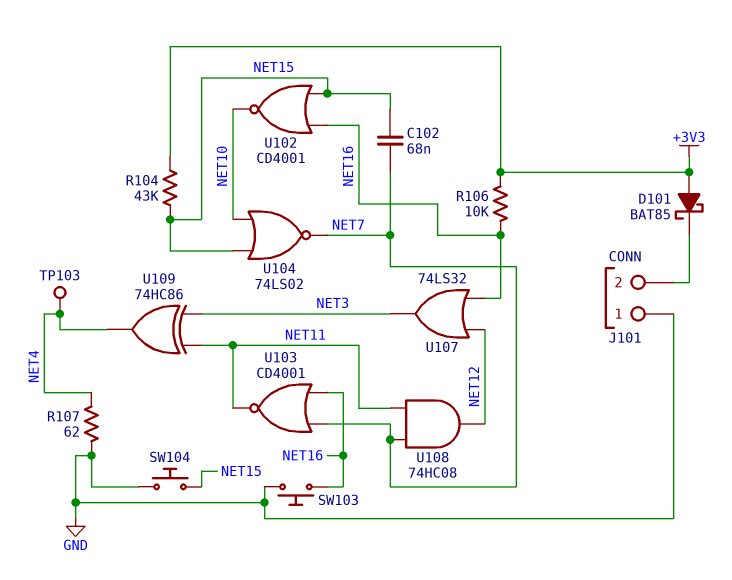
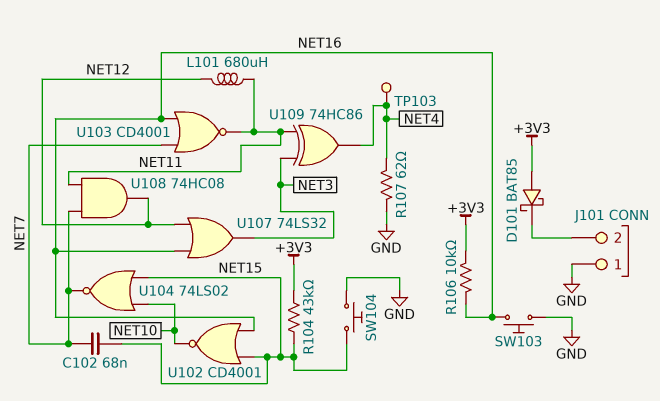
L101: none -> 680uH (NET11, NET12)

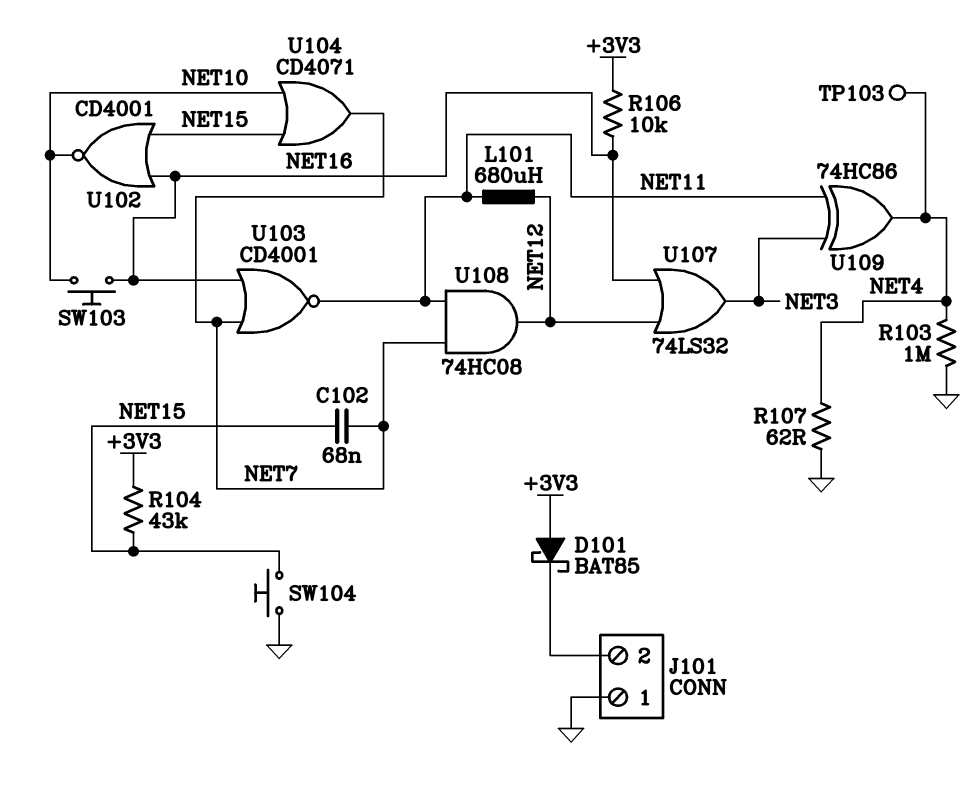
R103: none -> 1M (GND, NET4)
SW103: button (GND, NET16) -> button (NET10, NET16)
U104: NOR 74LS02 (in NET10, in NET15, out NET7) -> OR CD4071 (in NET10, in NET15, out NET7)

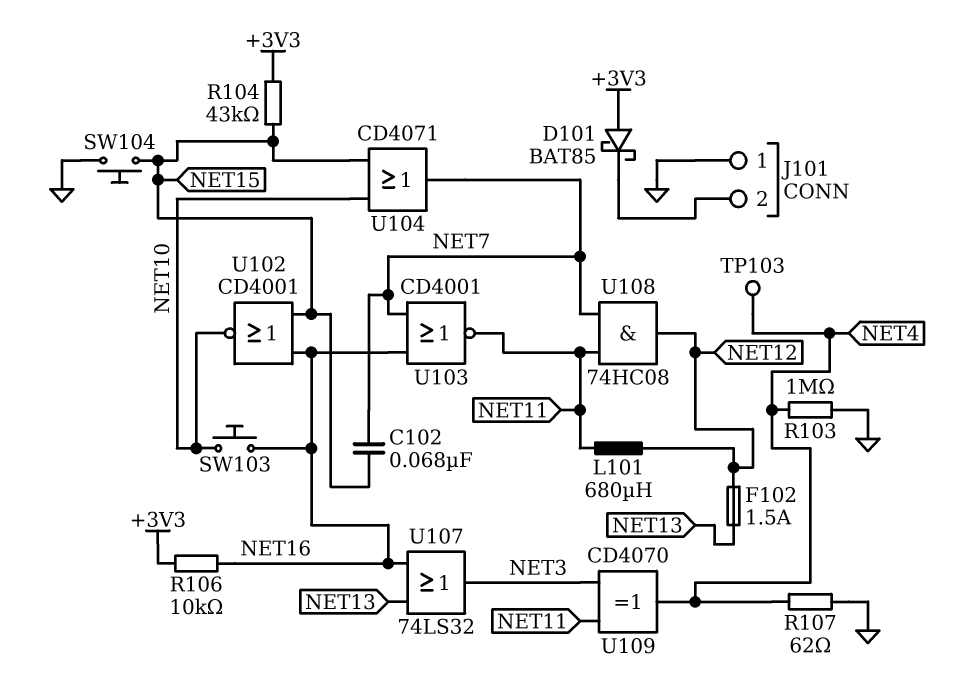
F102: none -> 1.5A (NET12, NET13)
U107: OR 74LS32 (in NET12, in NET16, out NET3) -> OR 74LS32 (in NET13, in NET16, out NET3)
U109: XOR 74HC86 (in NET3, in NET11, out NET4) -> XOR CD4070 (in NET3, in NET11, out NET4)

